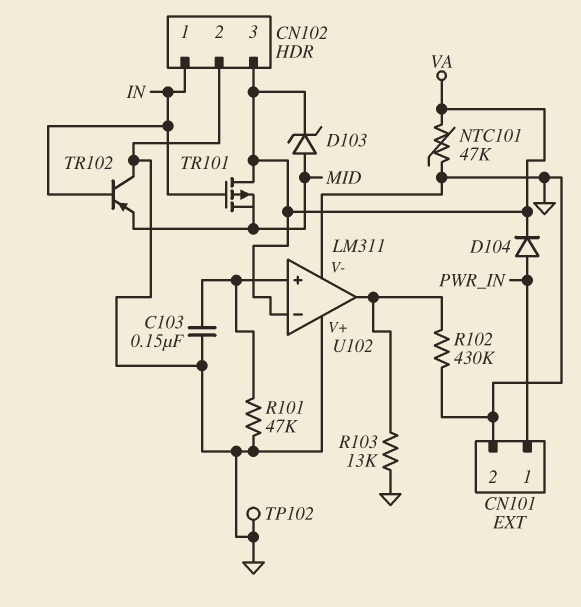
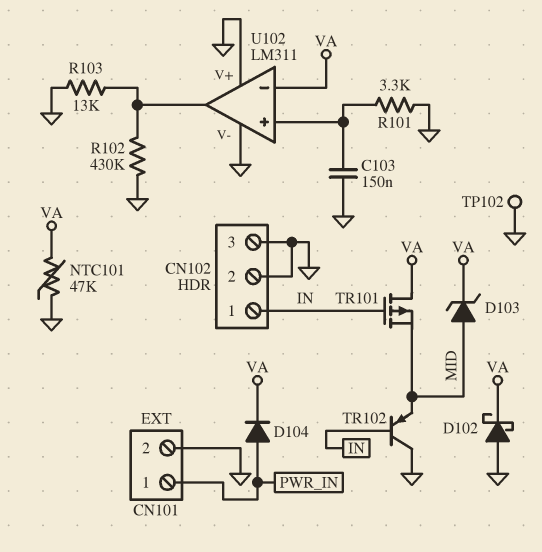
CN102 pin 3: VA -> GND
D102: none -> schottky (A GND, K VA)
R101: 47k (GND, U102/in+) -> 3.3k (GND, U102/in+)

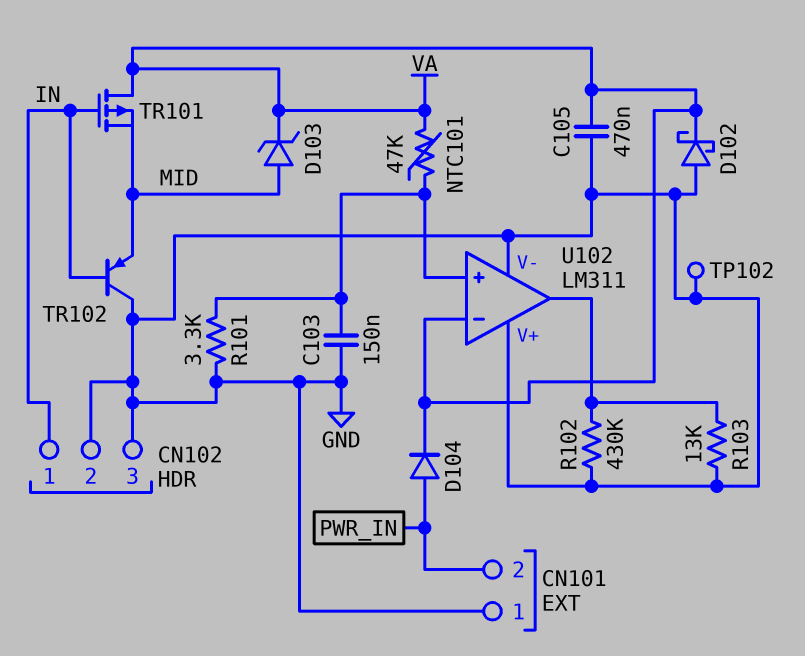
C105: none -> 470nF (GND, VA)
CN101 pin 1: PWR_IN -> GND
CN101 pin 2: GND -> PWR_IN
NTC101: 47k (GND, VA) -> 47k (U102/in+, VA)

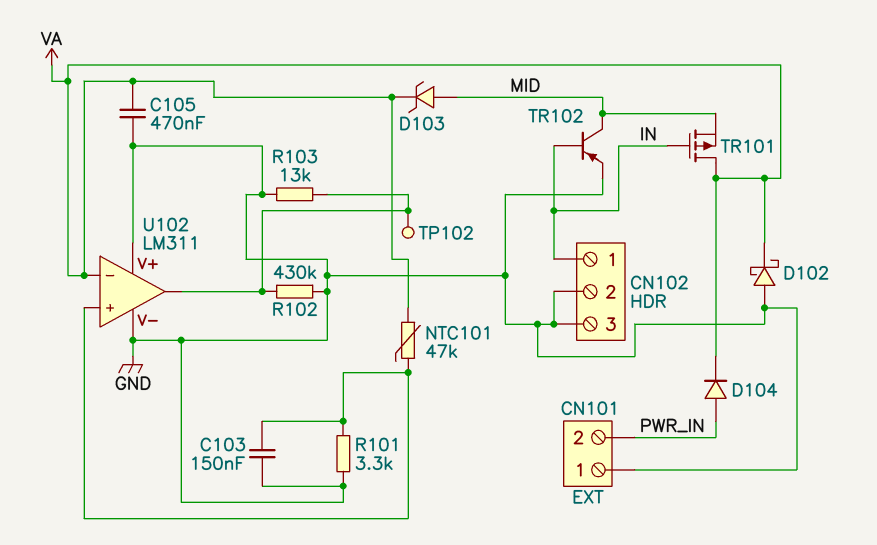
TP102: test point (GND) -> test point (U102/out)
TR102: PNP (B IN, C GND, E MID) -> PNP (B IN, C MID, E GND)

